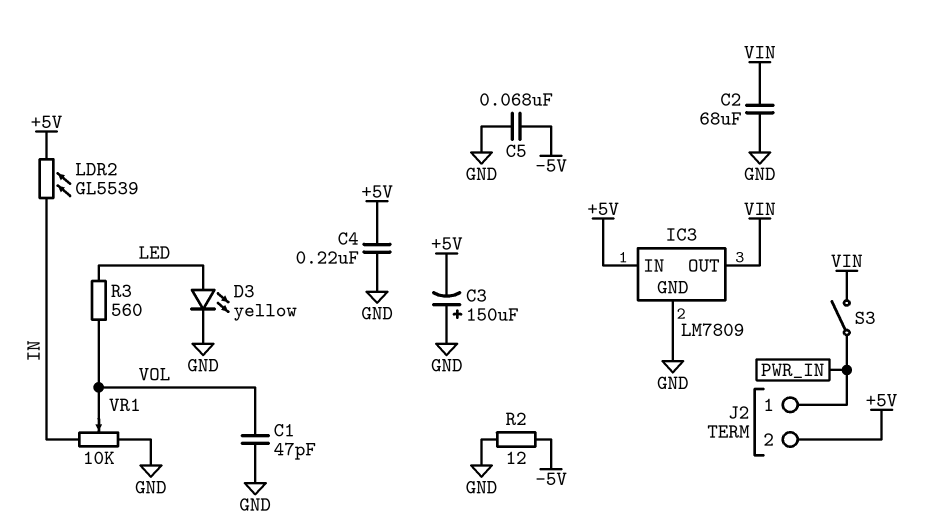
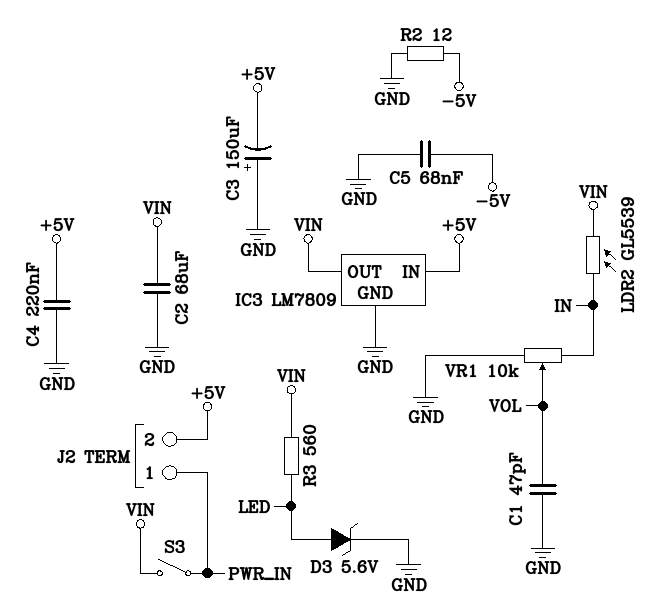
D3: LED yellow (A LED, K GND) -> zener 5.6V (A LED, K GND)
LDR2: GL5539 (+5V, IN) -> GL5539 (IN, VIN)
R3: 560 (LED, VOL) -> 560 (LED, VIN)

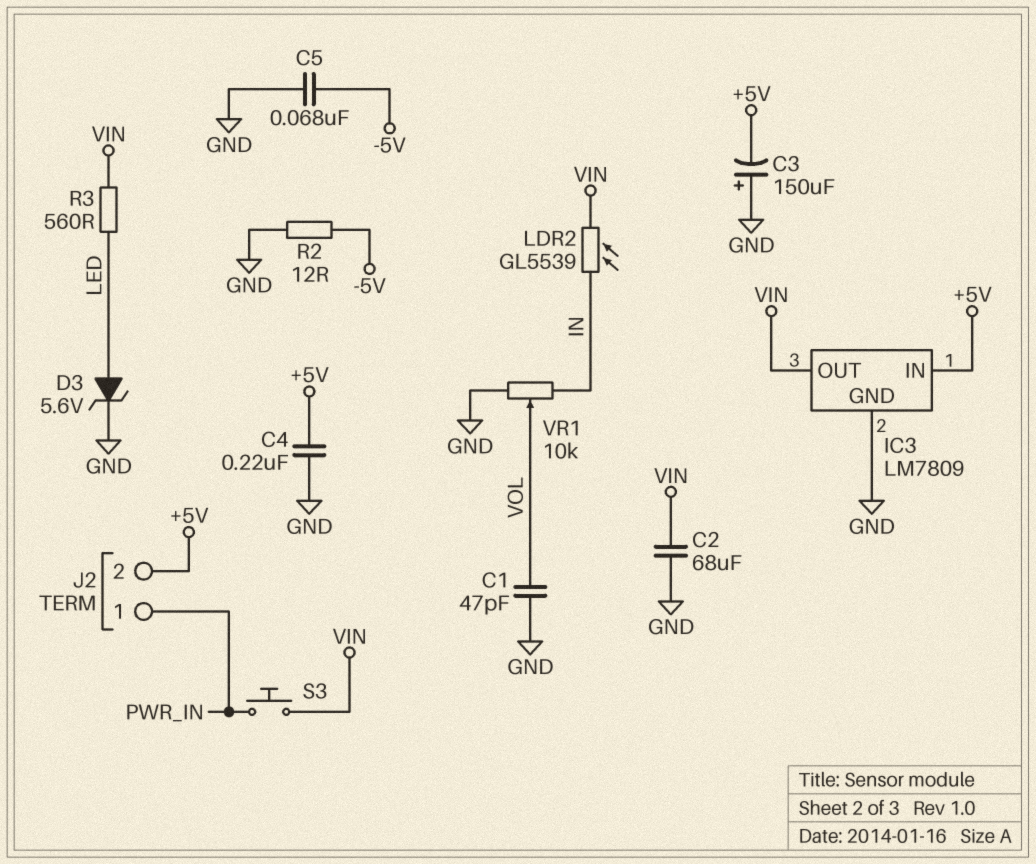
S3: switch (PWR_IN, VIN) -> button (PWR_IN, VIN)

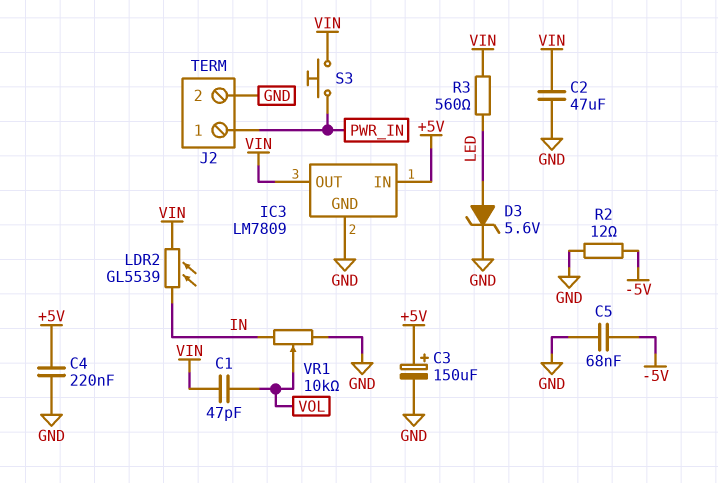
C1: 47pF (GND, VOL) -> 47pF (VIN, VOL)
C2: 68uF (GND, VIN) -> 47uF (GND, VIN)
C3: 150uF (plus GND, minus +5V) -> 150uF (plus +5V, minus GND)
J2 pin 2: +5V -> GND

